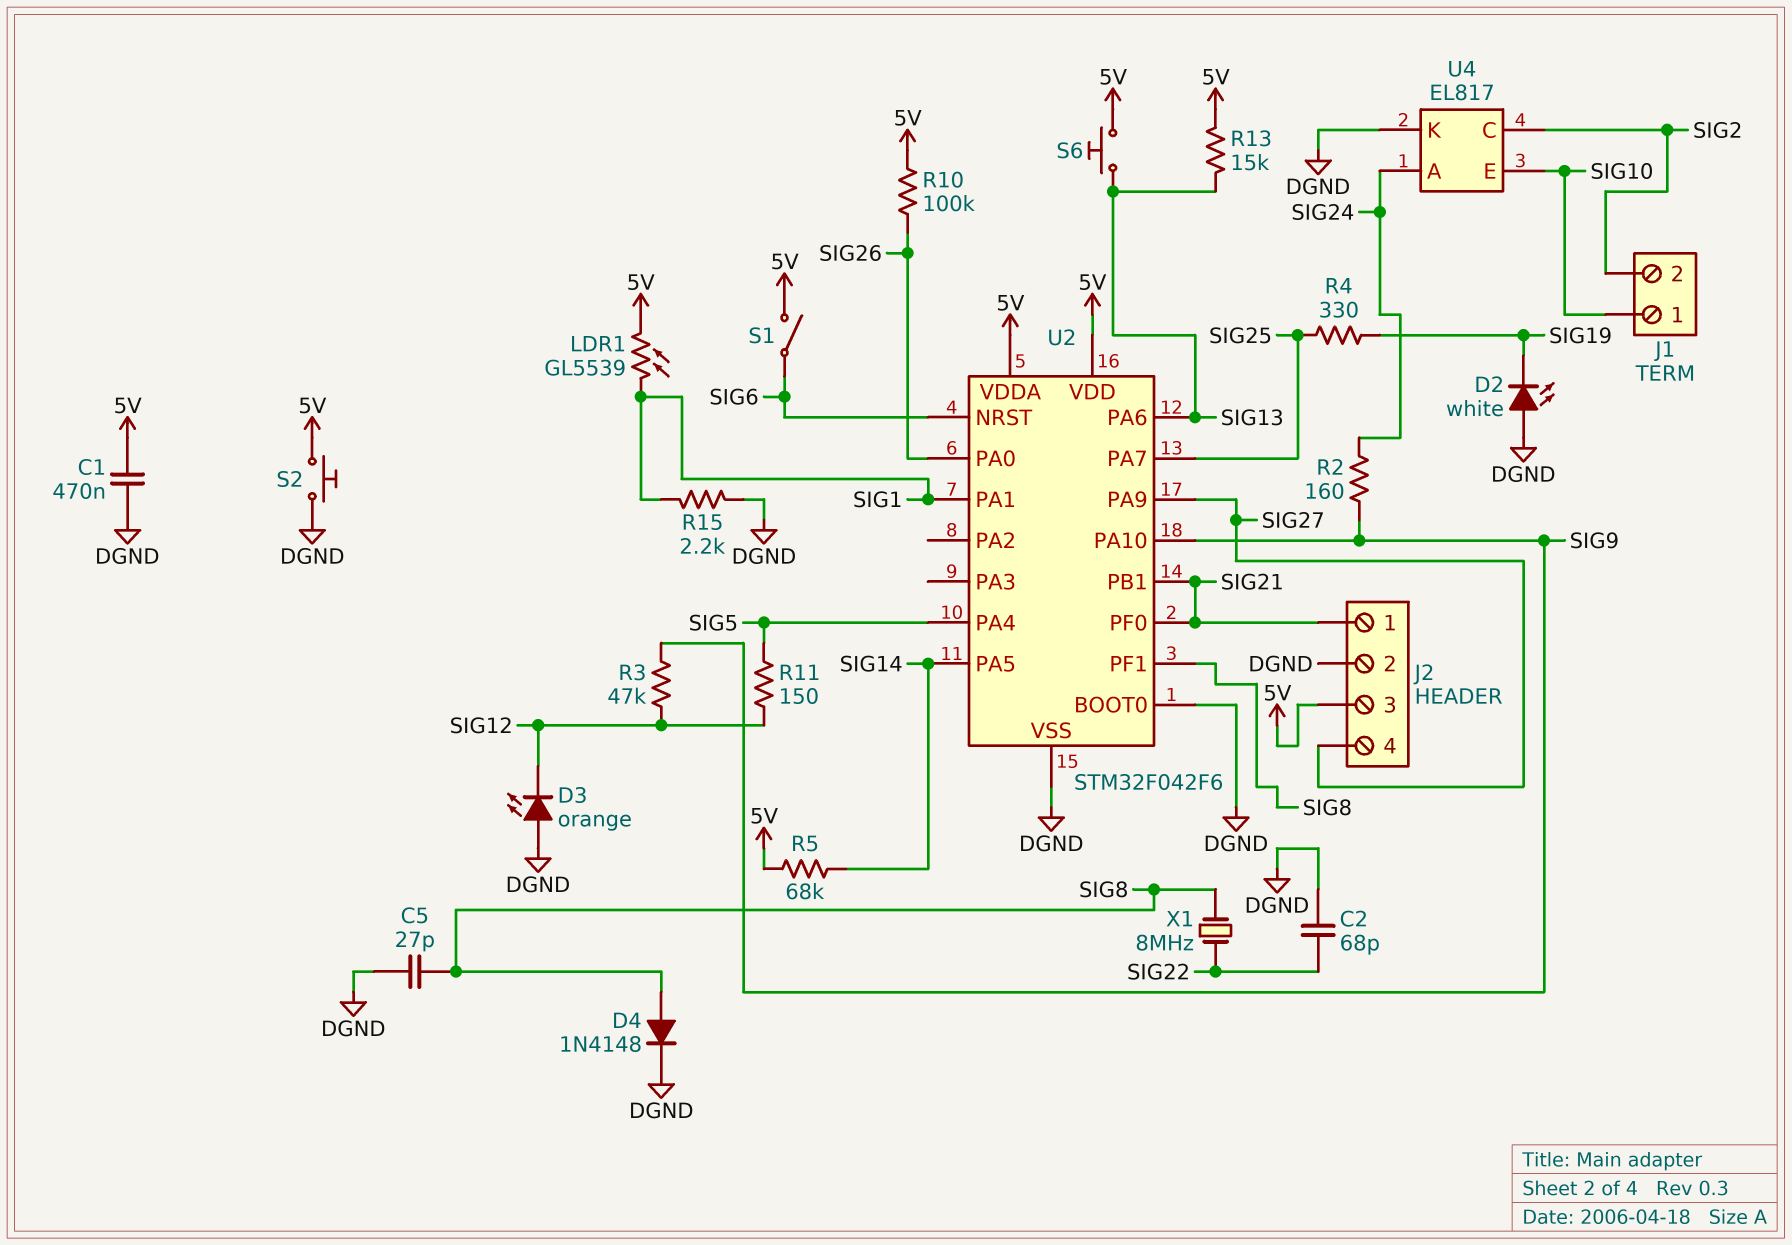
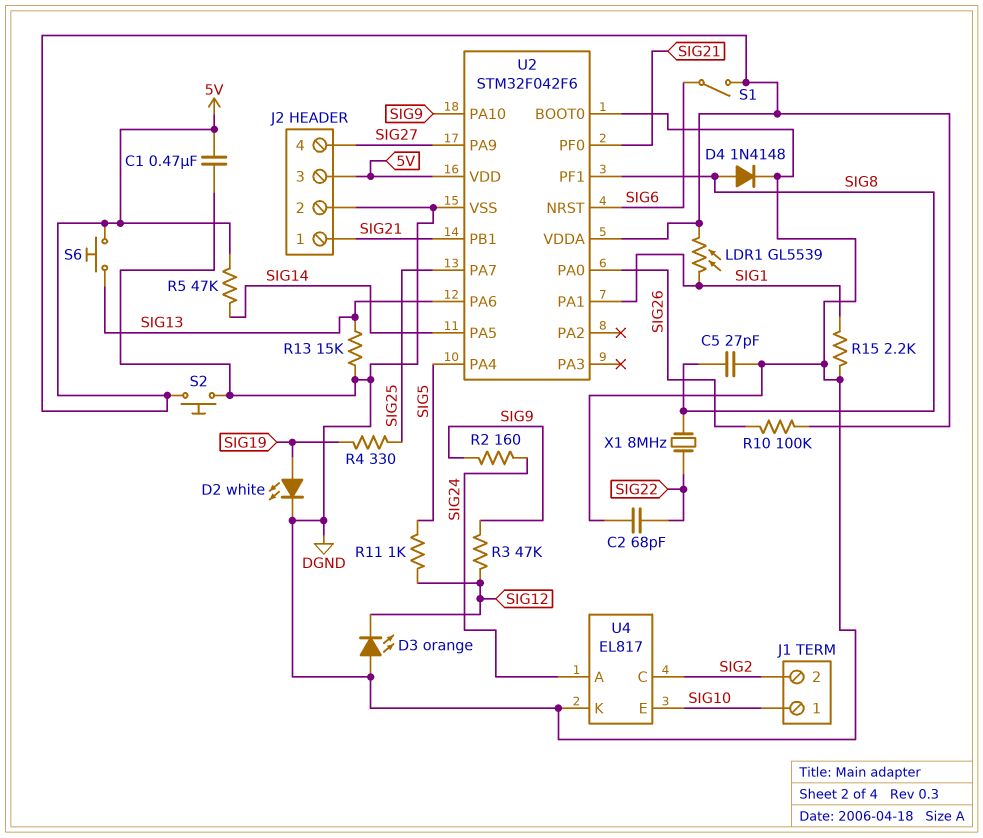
D2: LED white (A DGND, K SIG19) -> LED white (A SIG19, K DGND)
R5: 68k (5V, SIG14) -> 47k (5V, SIG14)
R11: 150 (SIG5, SIG12) -> 1k (SIG5, SIG12)
R13: 15k (5V, SIG13) -> 15k (DGND, SIG13)

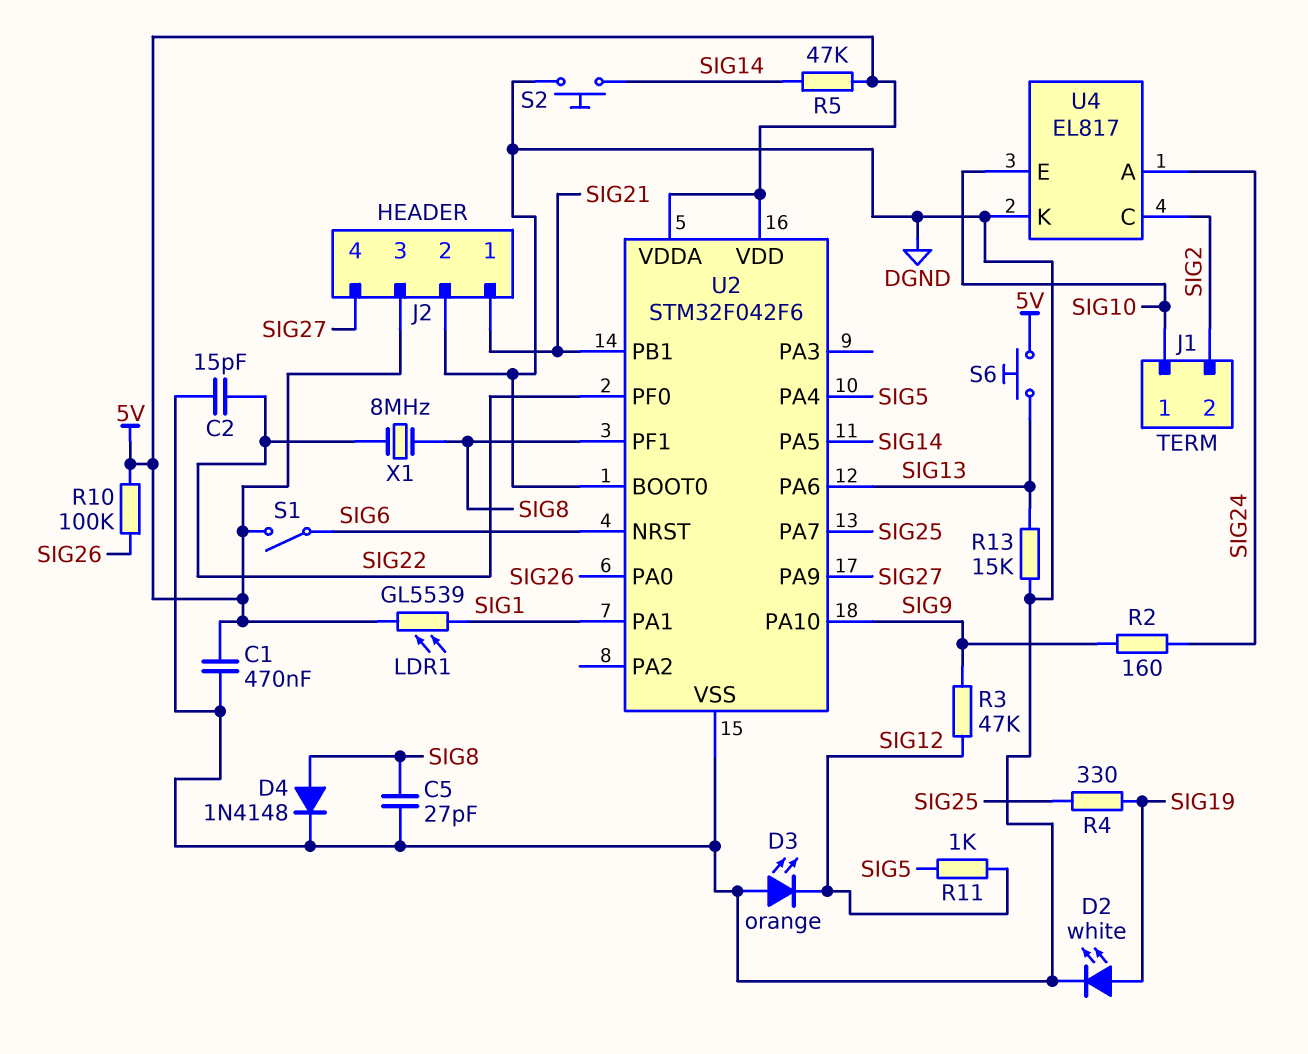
C2: 68pF (DGND, SIG22) -> 15pF (DGND, SIG22)
R15: 2.2k (DGND, SIG1) -> none
S2: button (5V, DGND) -> button (DGND, SIG14)
U2 pin PF0: SIG21 -> SIG22

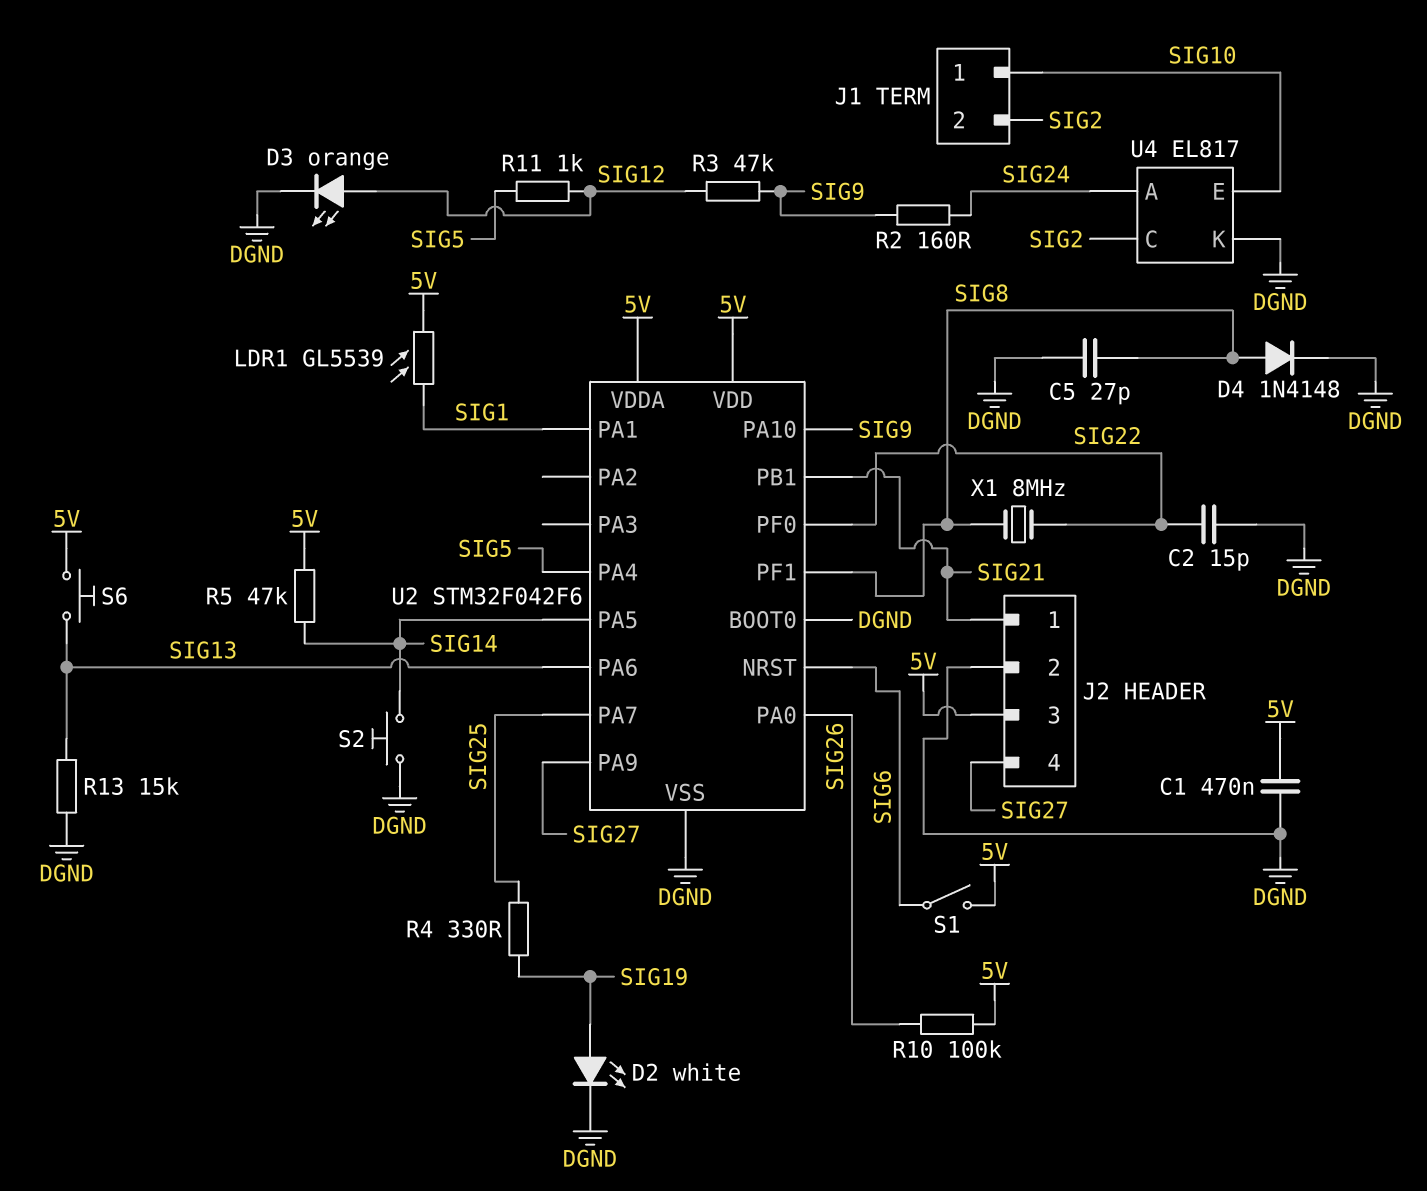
D3: LED orange (A DGND, K SIG12) -> LED orange (A SIG12, K DGND)

